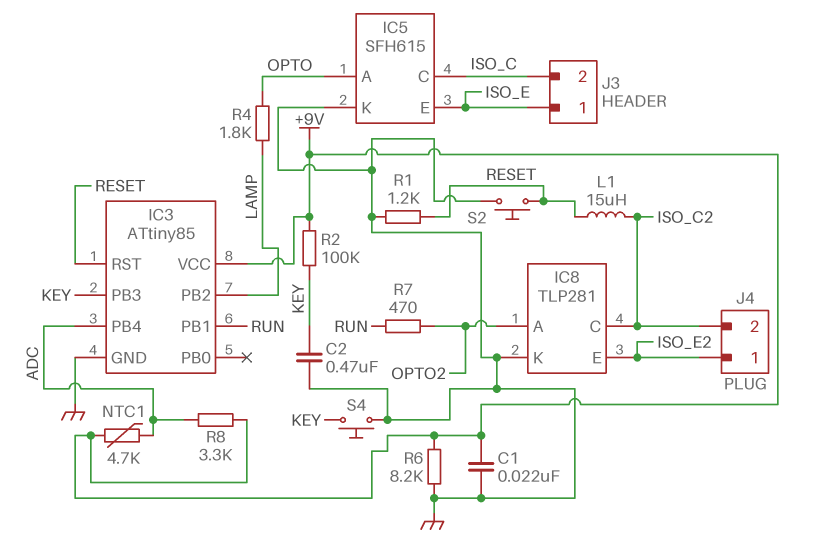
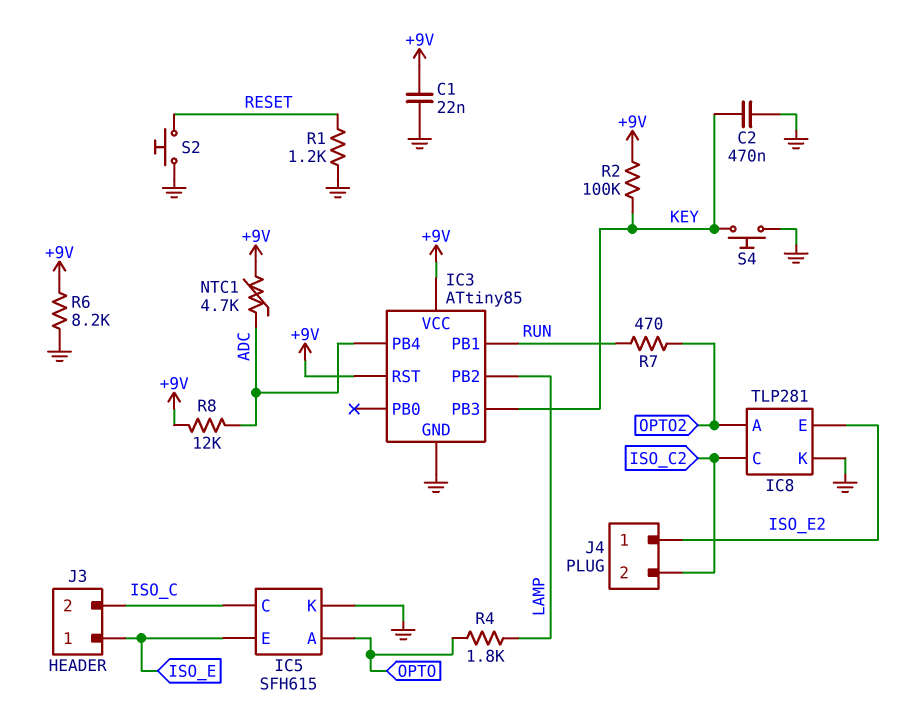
IC3 pin RST: RESET -> +9V
L1: 15uH (ISO_C2, RESET) -> none
R8: 3.3k (+9V, ADC) -> 12k (+9V, ADC)

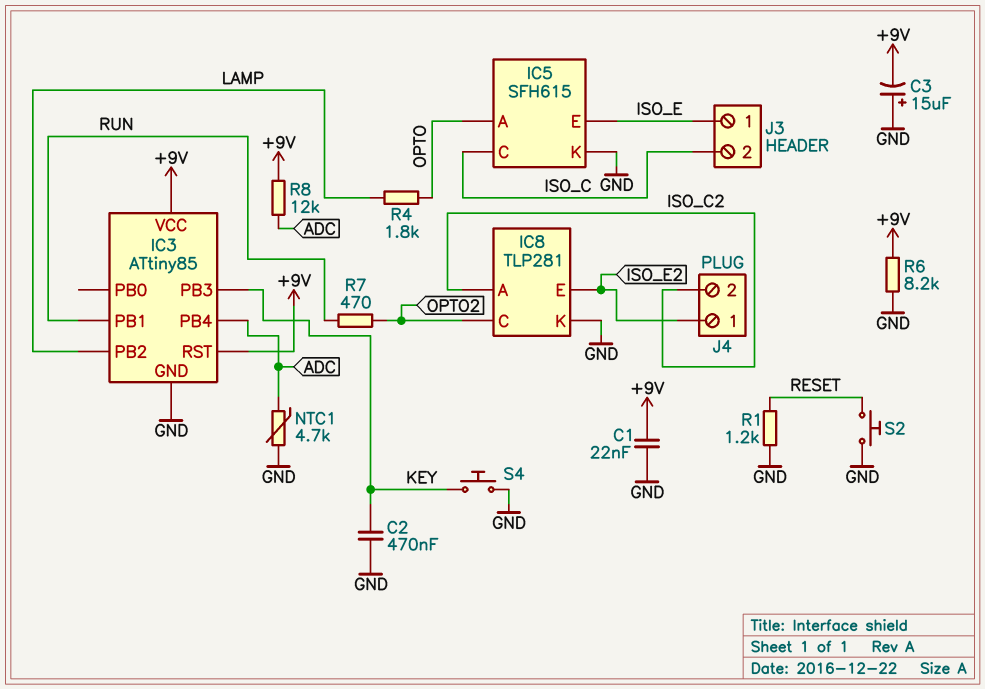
C3: none -> 15uF (plus GND, minus +9V)
IC8 pin A: OPTO2 -> ISO_C2
IC8 pin C: ISO_C2 -> OPTO2
NTC1: 4.7k (+9V, ADC) -> 4.7k (ADC, GND)
R2: 100k (+9V, KEY) -> none

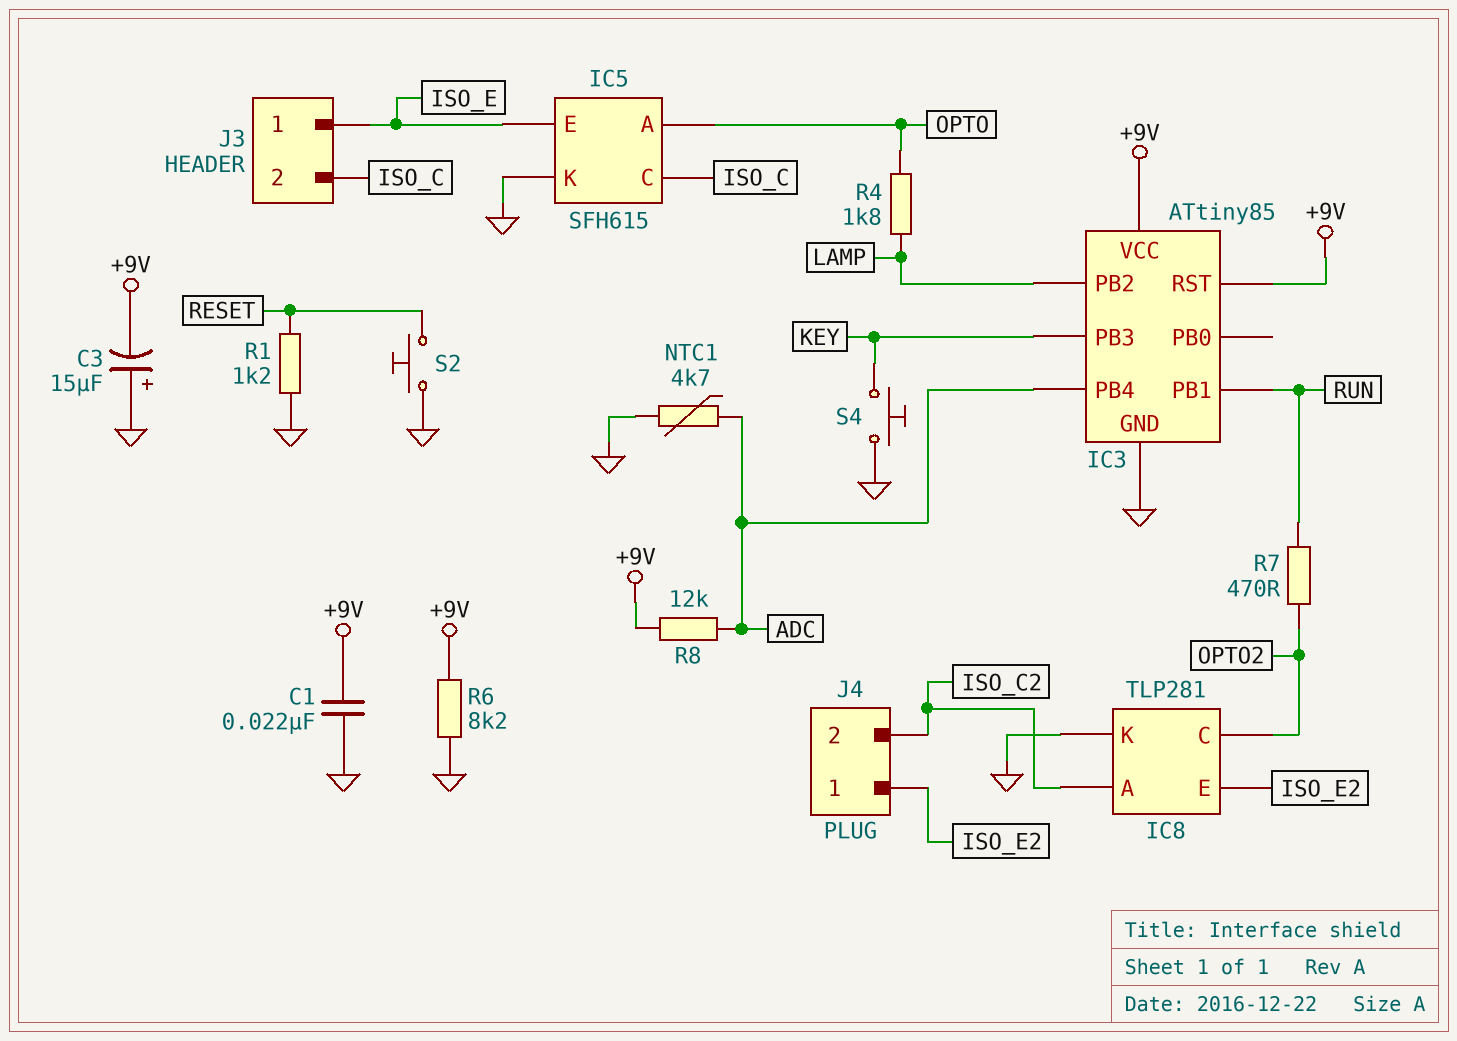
C2: 470nF (GND, KEY) -> none

